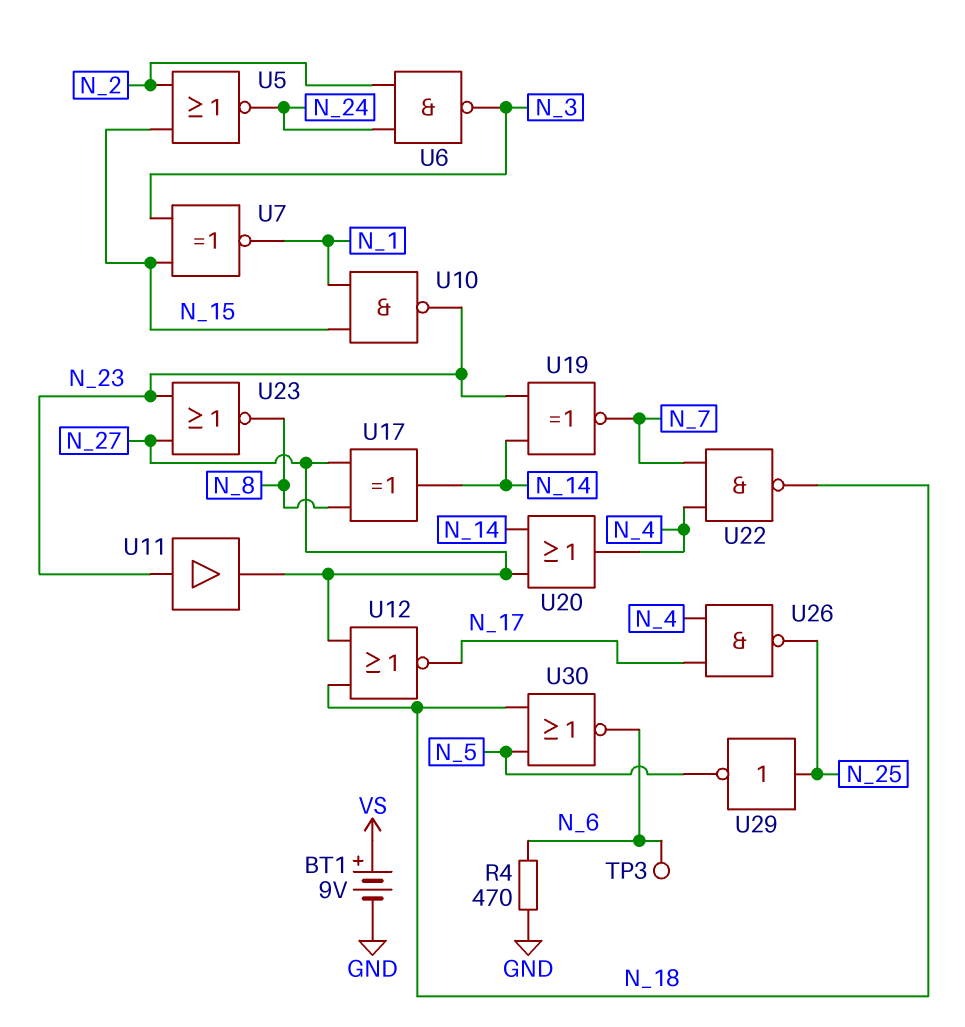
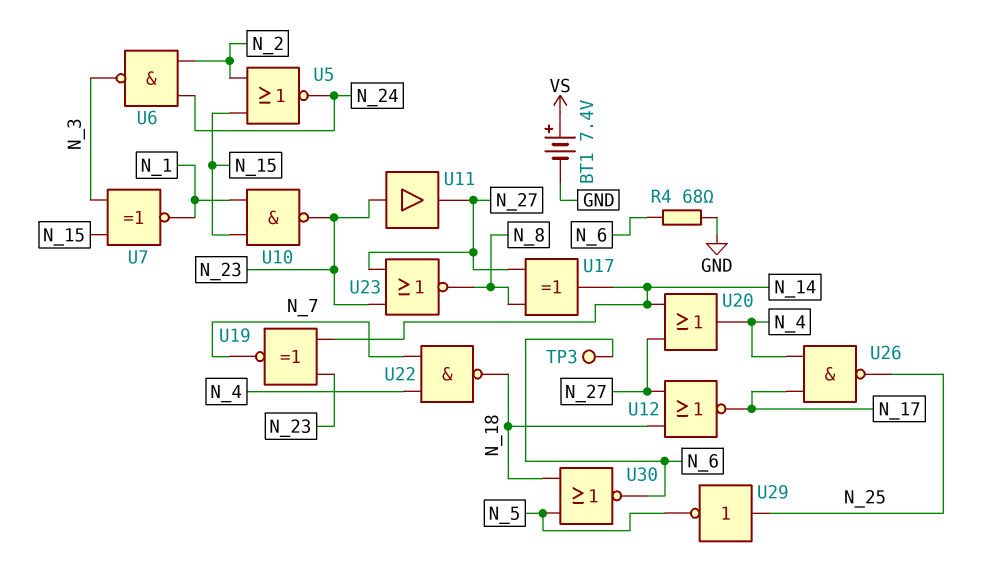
BT1: 9V (plus VS, minus GND) -> 7.4V (plus VS, minus GND)
R4: 470 (GND, N_6) -> 68 (GND, N_6)

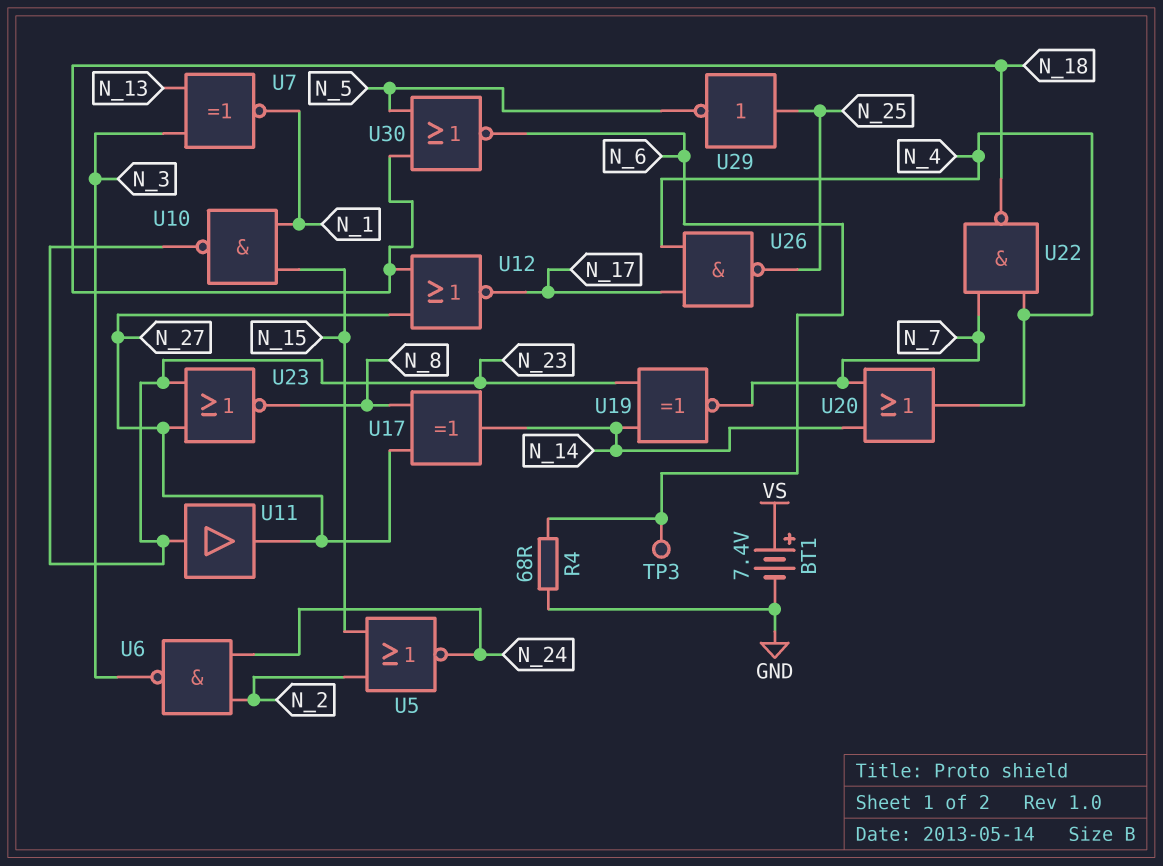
U7: XNOR (in N_3, in N_15, out N_1) -> XNOR (in N_3, in N_13, out N_1)
U20: OR (in N_14, in N_27, out N_4) -> OR (in N_7, in N_14, out N_4)

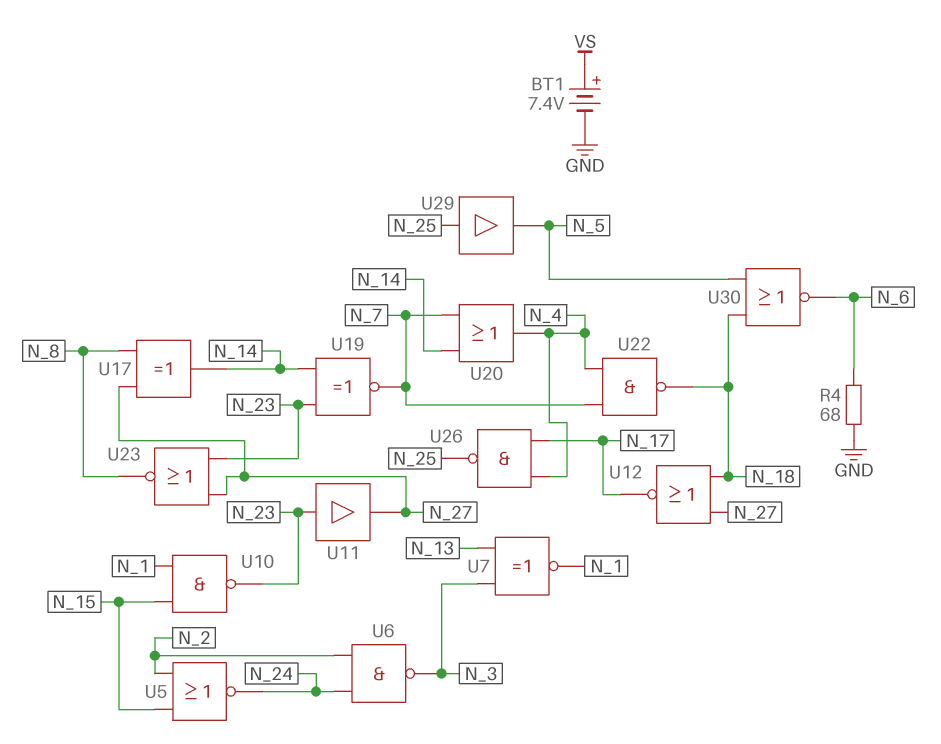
TP3: test point (N_6) -> none
U29: NOT (in N_25, out N_5) -> buffer (in N_25, out N_5)

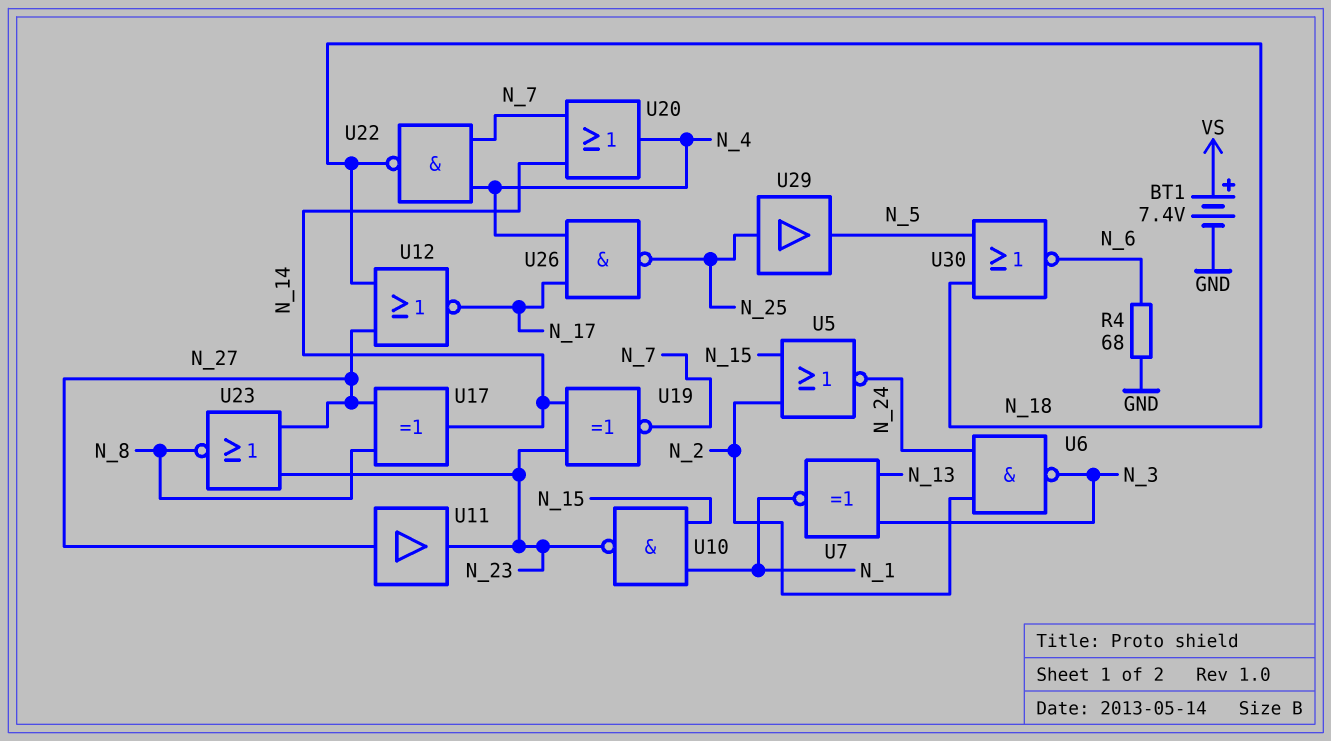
U11: buffer (in N_23, out N_27) -> buffer (in N_27, out N_23)

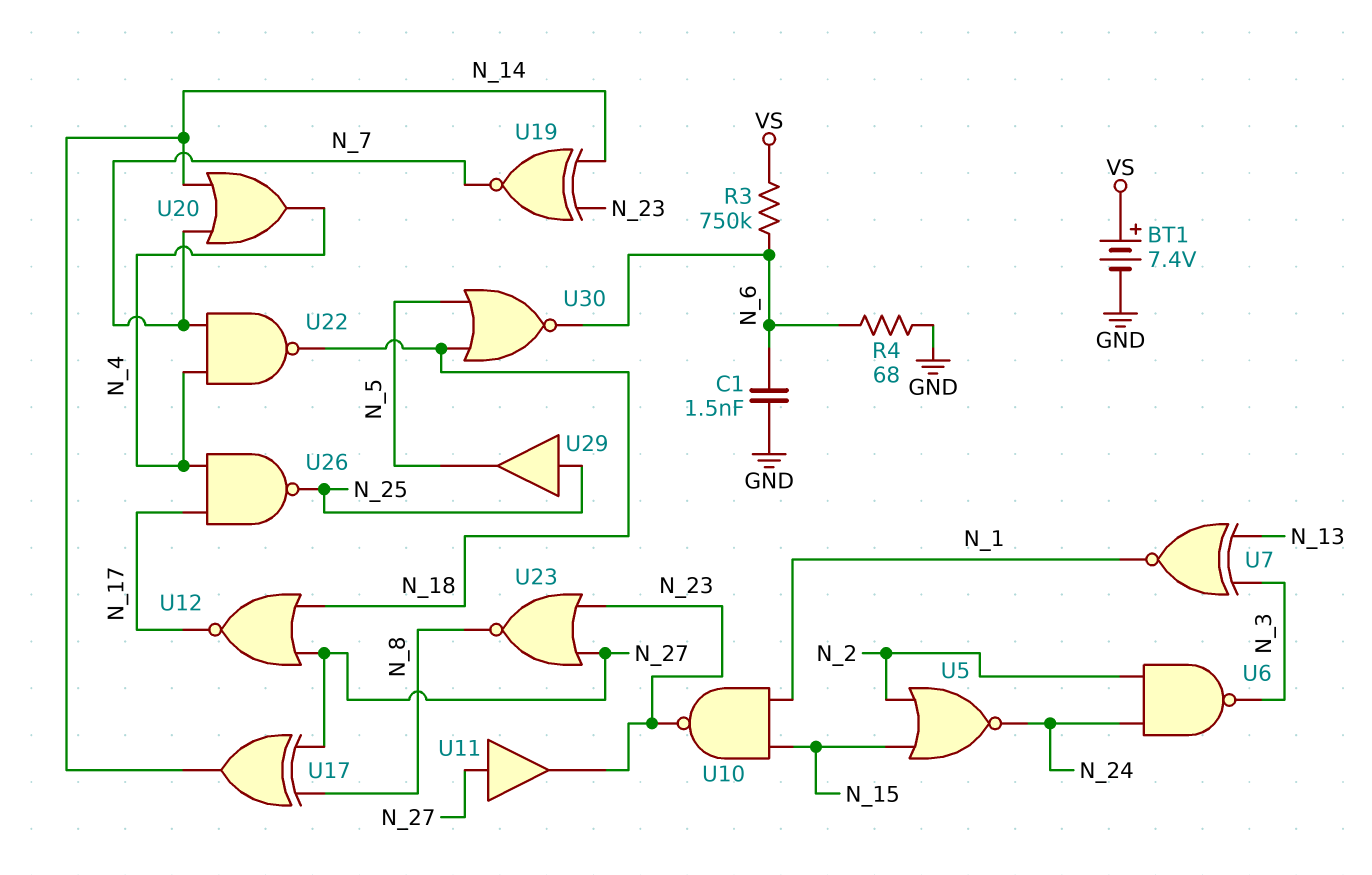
C1: none -> 1.5nF (GND, N_6)
R3: none -> 750k (N_6, VS)

